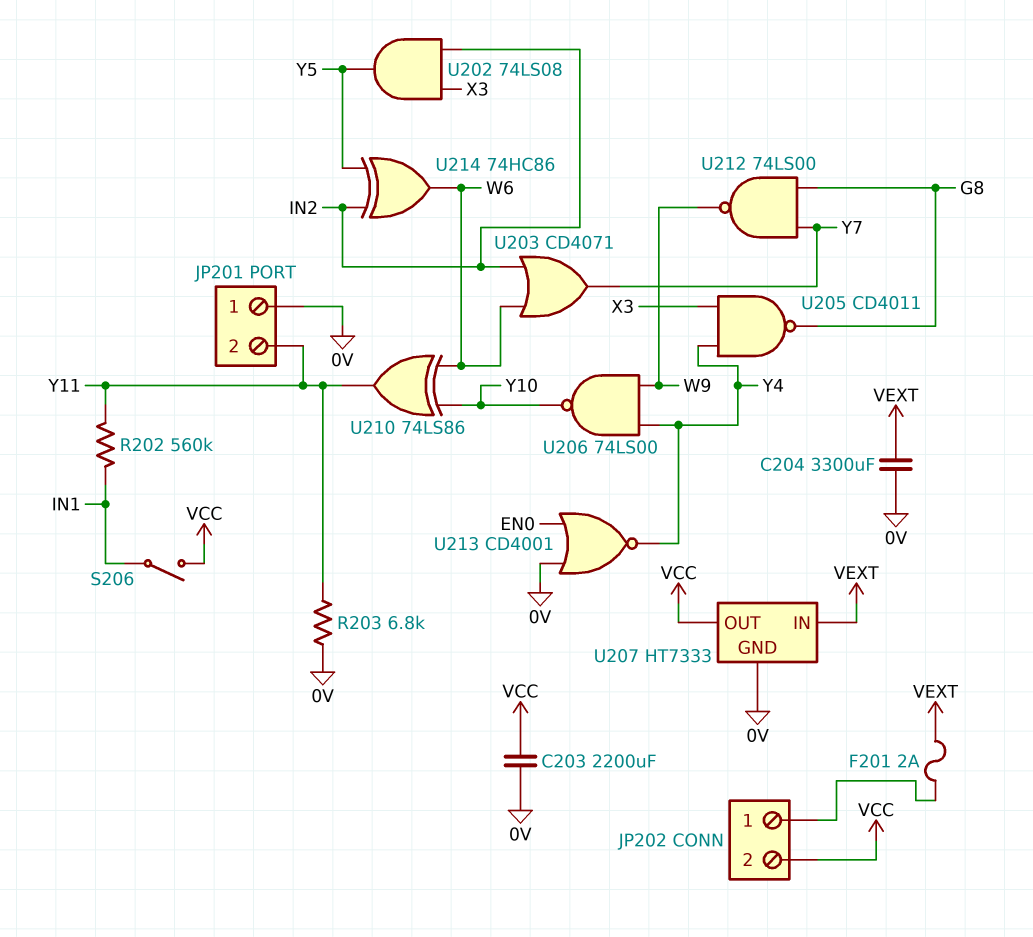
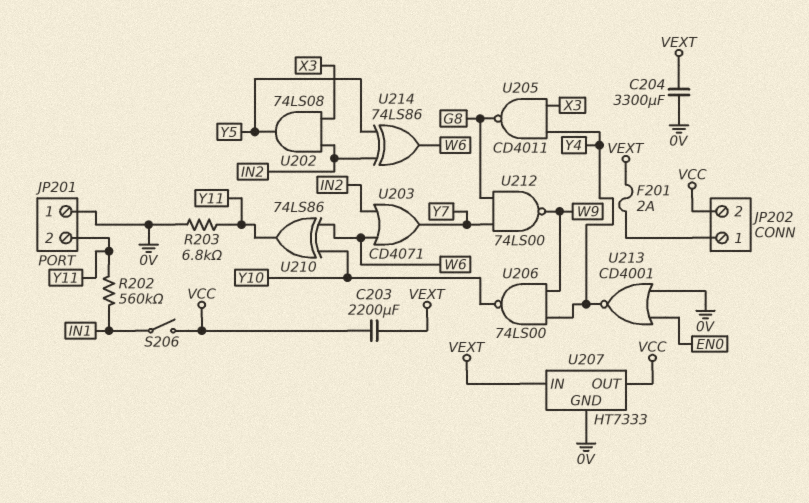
C203: 2200uF (0V, VCC) -> 2200uF (VCC, VEXT)
U214: XOR 74HC86 (in IN2, in Y5, out W6) -> XOR 74LS86 (in IN2, in Y5, out W6)

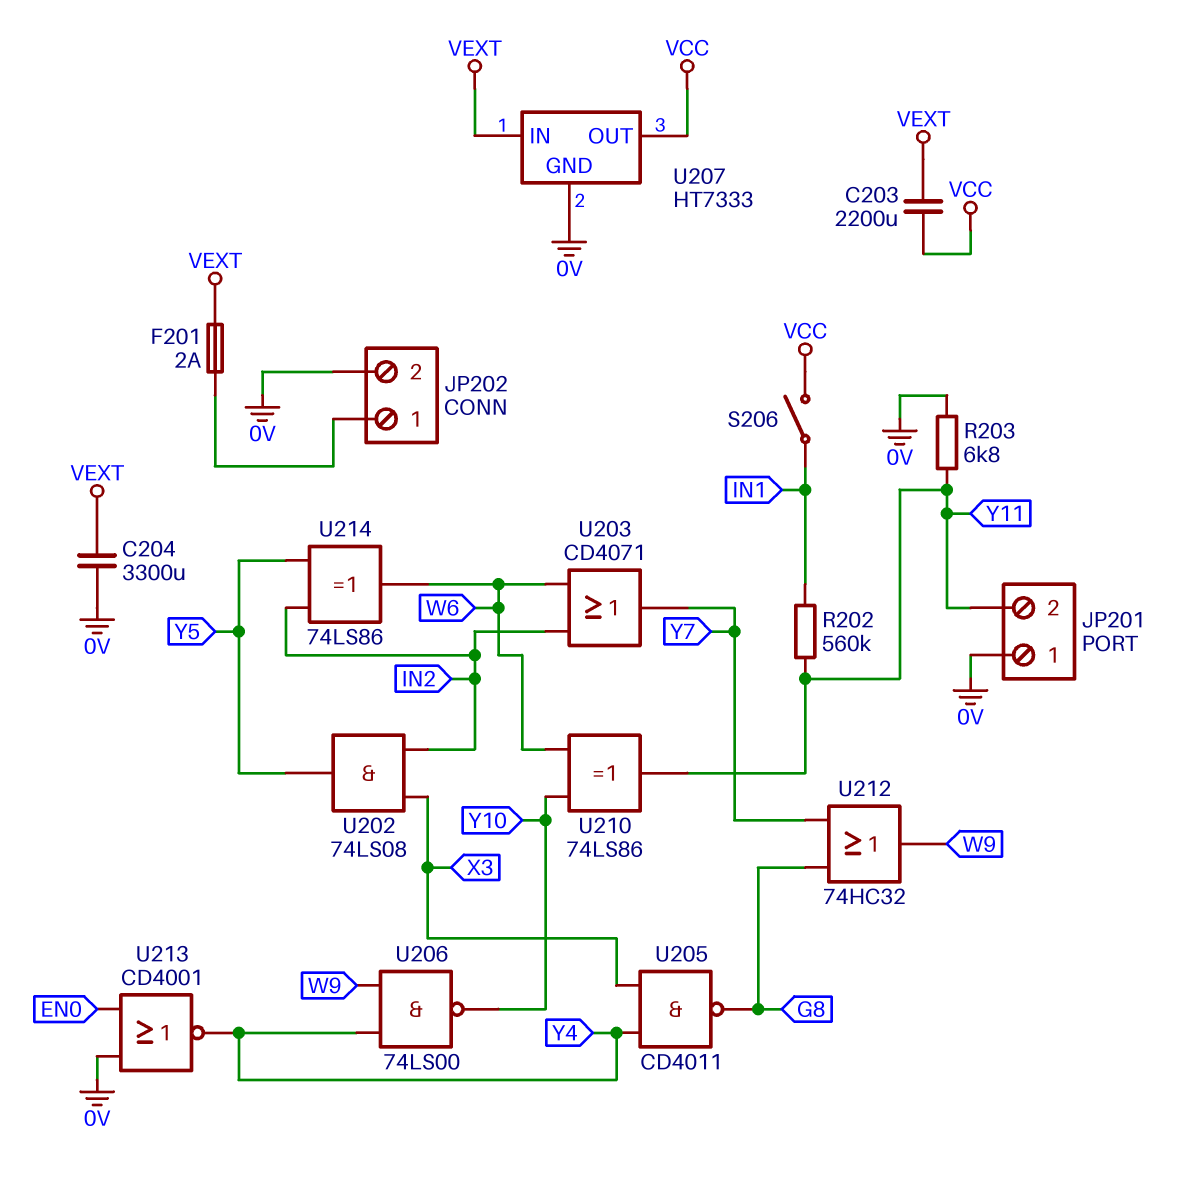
JP202 pin 2: VCC -> 0V
U212: NAND 74LS00 (in G8, in Y7, out W9) -> OR 74HC32 (in G8, in Y7, out W9)

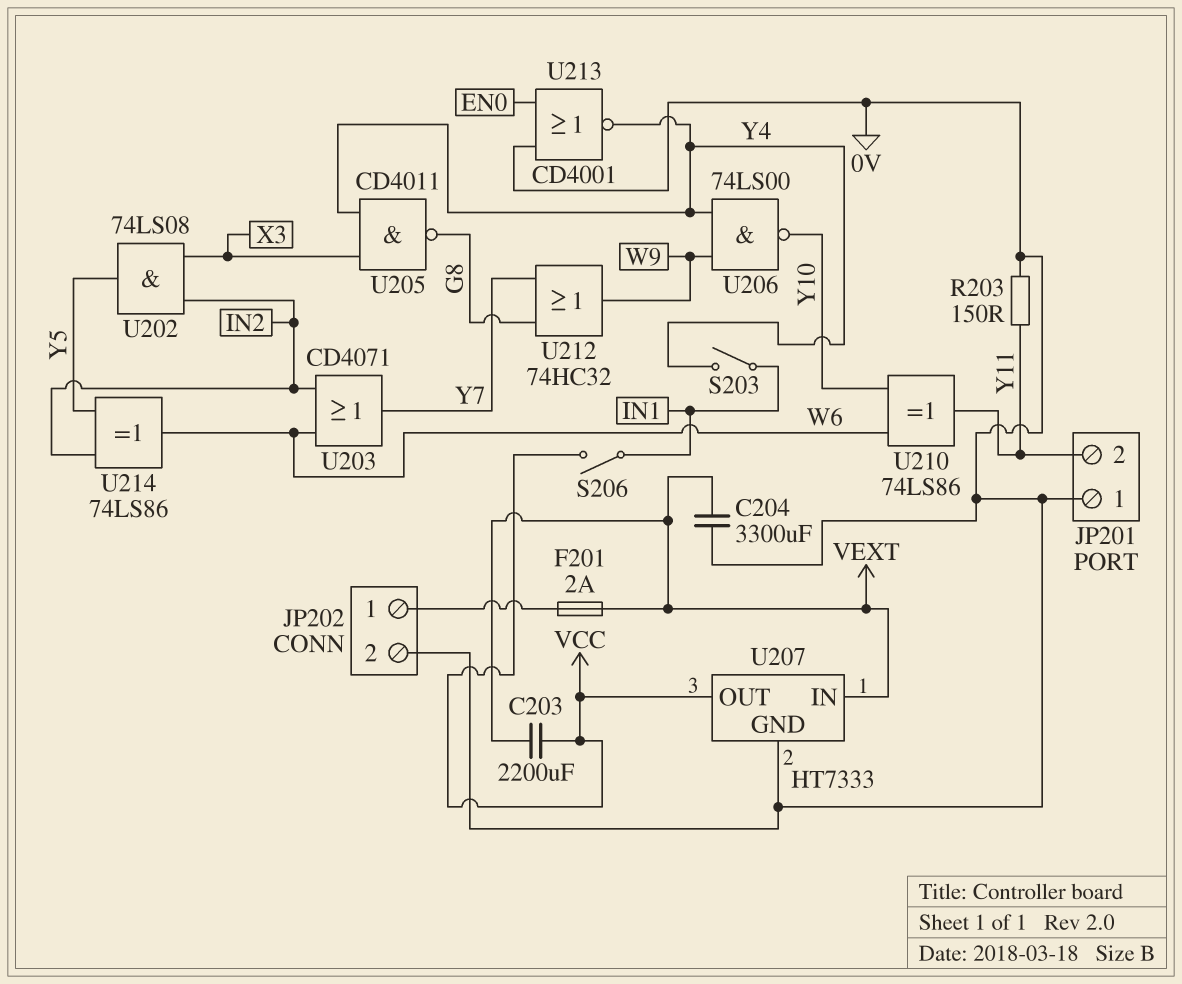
R202: 560k (IN1, Y11) -> none
R203: 6.8k (0V, Y11) -> 150 (0V, Y11)
S203: none -> switch (IN1, Y4)

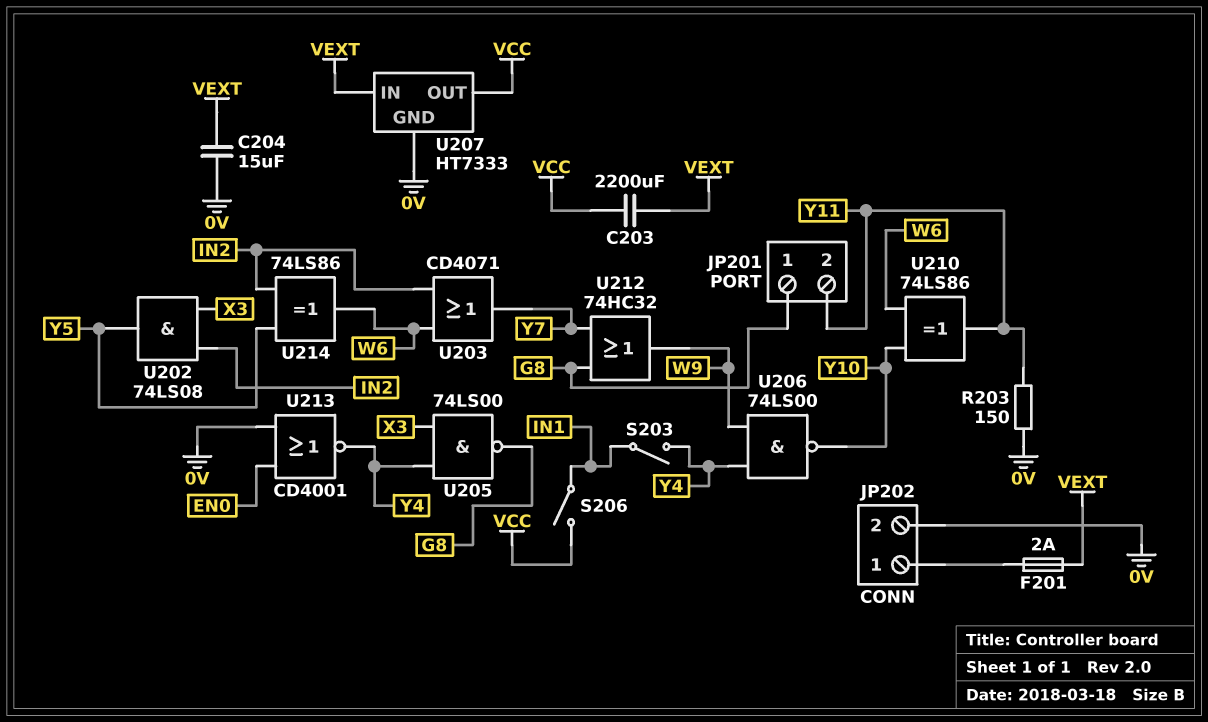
C204: 3300uF (0V, VEXT) -> 15uF (0V, VEXT)
JP201 pin 1: 0V -> G8
U205: NAND CD4011 (in X3, in Y4, out G8) -> NAND 74LS00 (in X3, in Y4, out G8)

